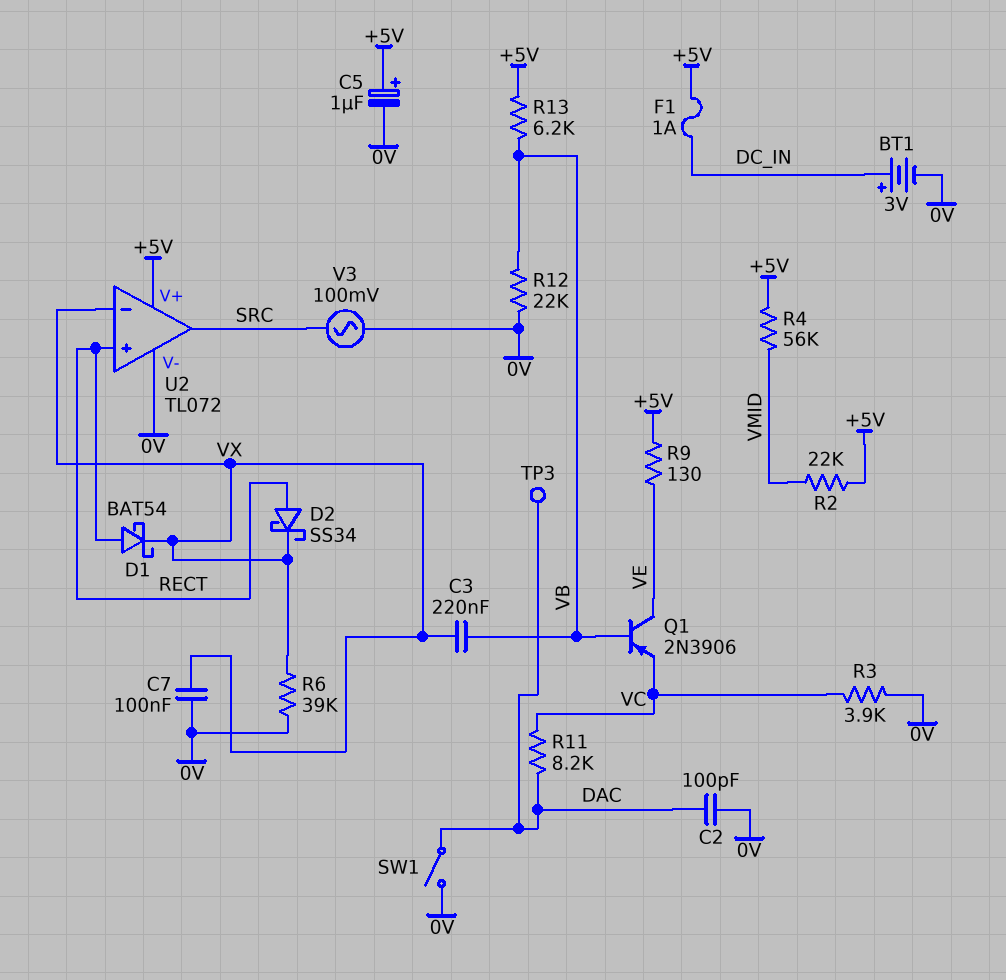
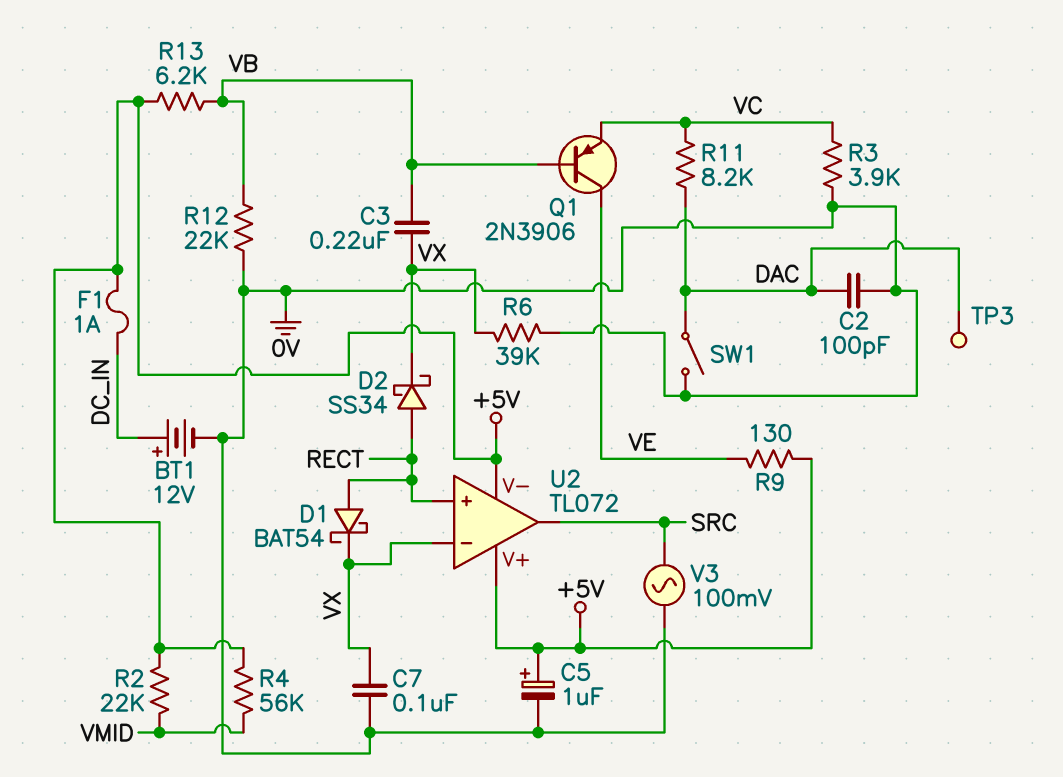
BT1: 3V (plus DC_IN, minus 0V) -> 12V (plus DC_IN, minus 0V)
U2 pin V-: 0V -> +5V

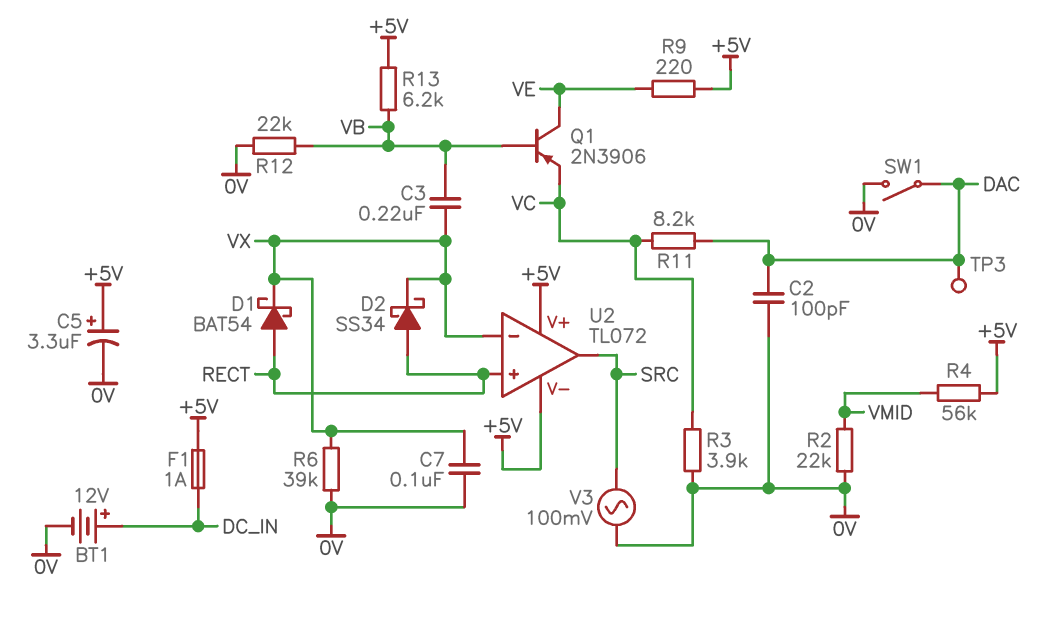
C5: 1uF (plus +5V, minus 0V) -> 3.3uF (plus +5V, minus 0V)
R2: 22k (+5V, VMID) -> 22k (0V, VMID)
R9: 130 (+5V, VE) -> 220 (+5V, VE)

